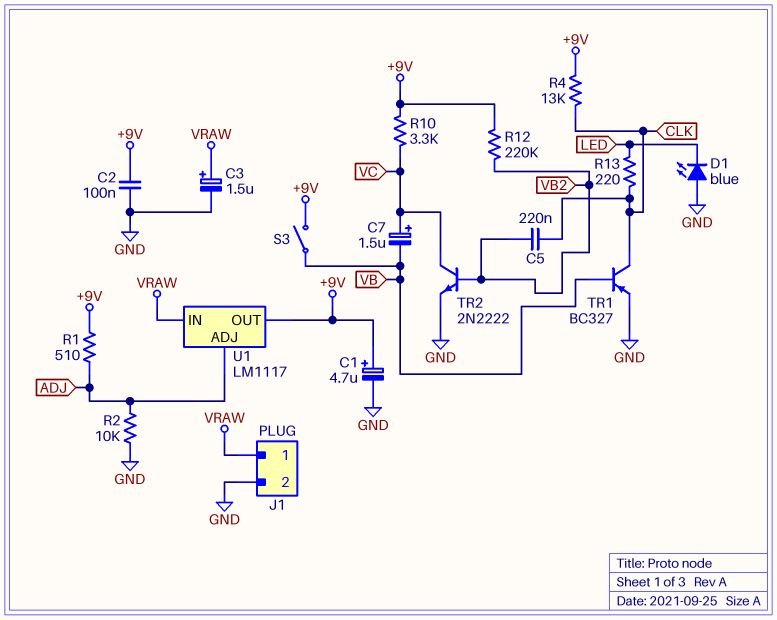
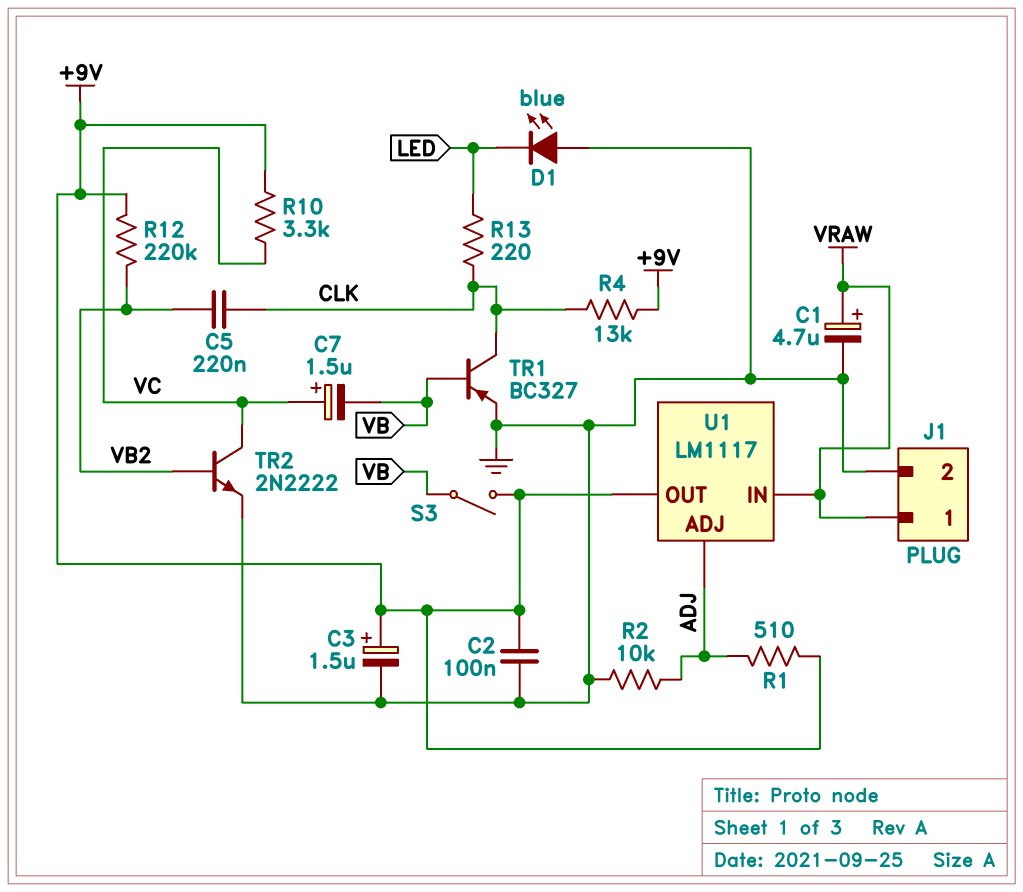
C1: 4.7uF (plus +9V, minus GND) -> 4.7uF (plus VRAW, minus GND)
C3: 1.5uF (plus VRAW, minus GND) -> 1.5uF (plus +9V, minus GND)

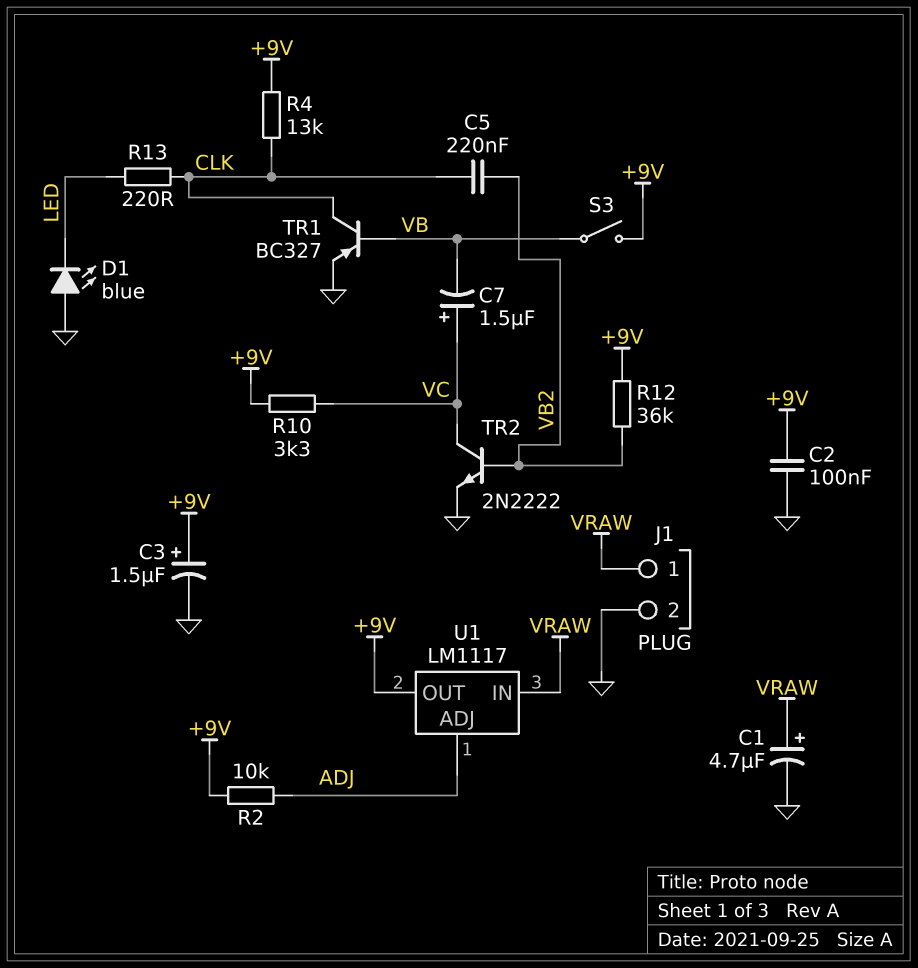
R1: 510 (+9V, ADJ) -> none
R2: 10k (ADJ, GND) -> 10k (+9V, ADJ)
R12: 220k (+9V, VB2) -> 36k (+9V, VB2)

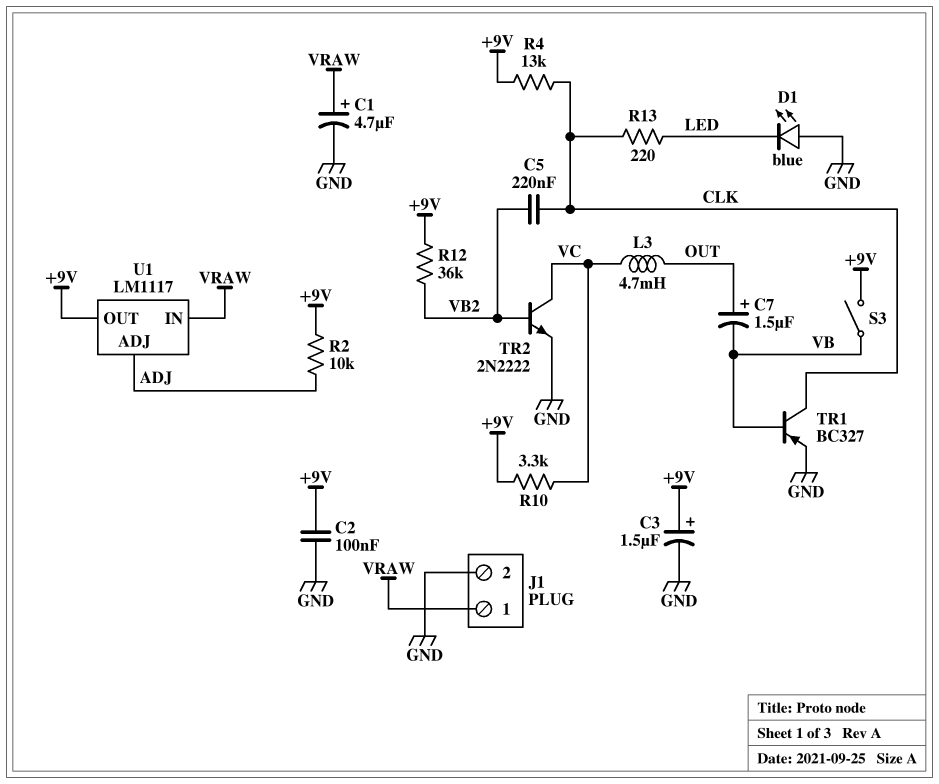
C7: 1.5uF (plus VC, minus VB) -> 1.5uF (plus OUT, minus VB)
L3: none -> 4.7mH (OUT, VC)

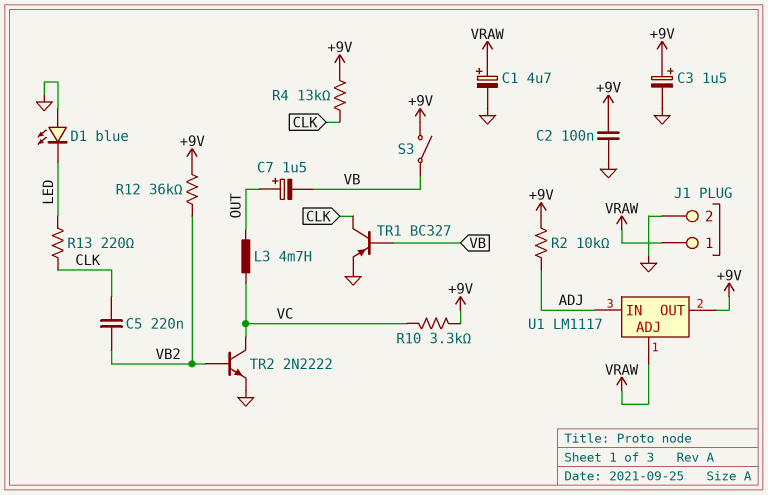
U1 pin ADJ: ADJ -> VRAW
U1 pin IN: VRAW -> ADJ

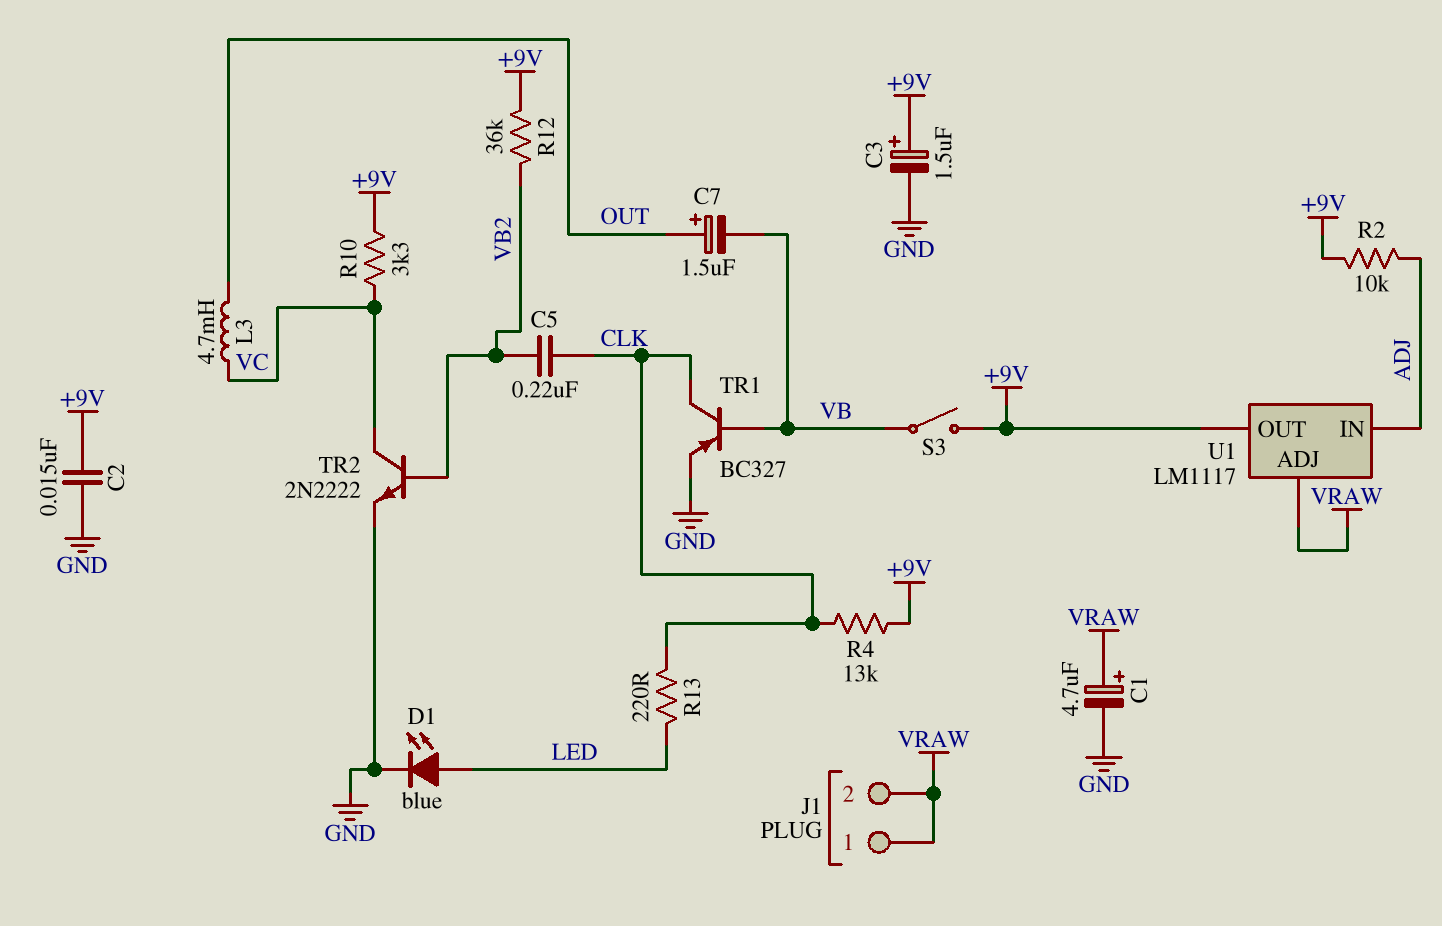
C2: 100nF (+9V, GND) -> 15nF (+9V, GND)
D1: LED blue (A GND, K LED) -> LED blue (A LED, K GND)
J1 pin 2: GND -> VRAW

